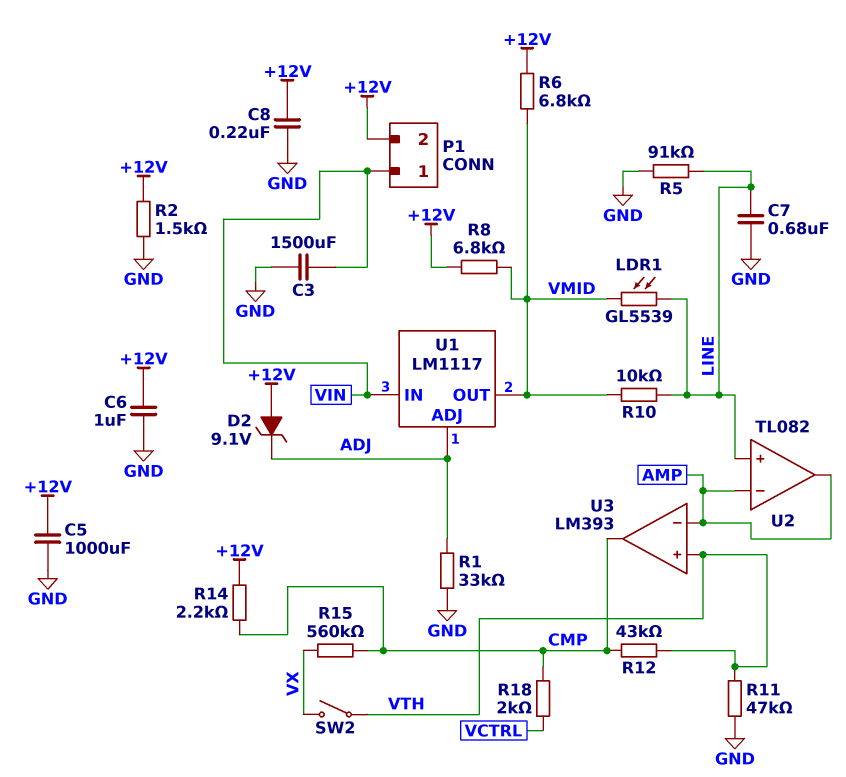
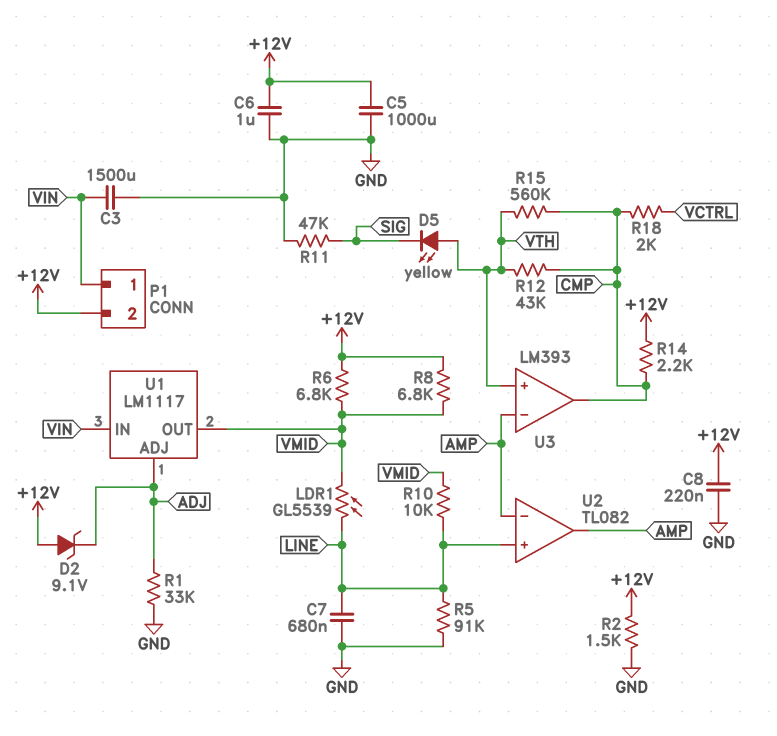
D5: none -> LED yellow (A VTH, K SIG)
R11: 47k (GND, VTH) -> 47k (GND, SIG)
R15: 560k (CMP, VX) -> 560k (CMP, VTH)
SW2: switch (VTH, VX) -> none

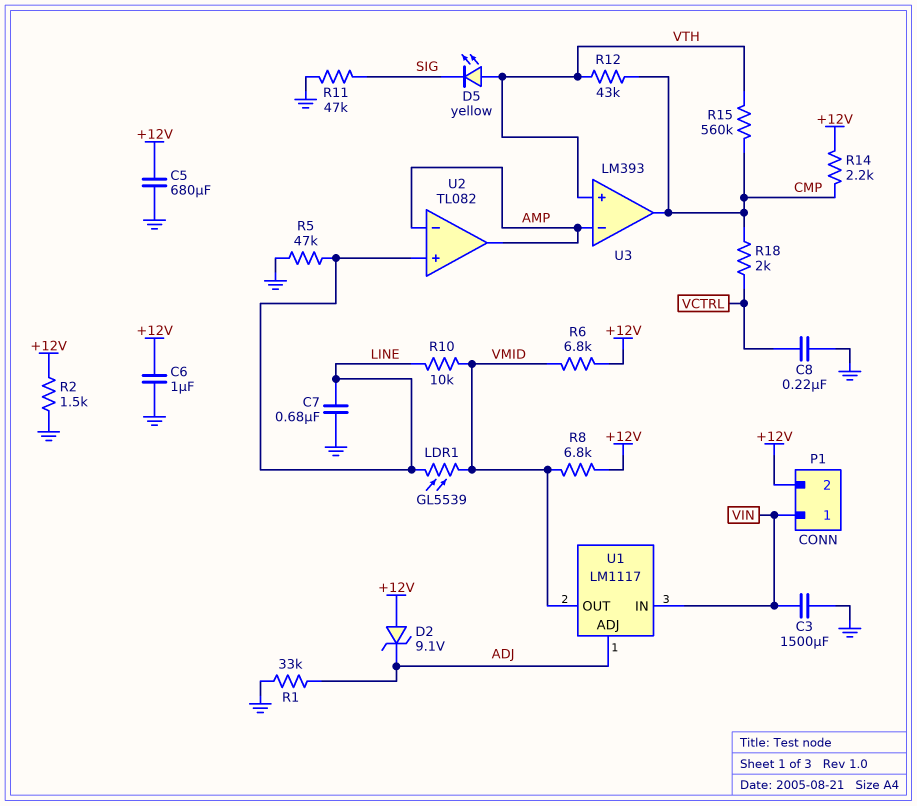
C5: 1000uF (+12V, GND) -> 680uF (+12V, GND)
C8: 220nF (+12V, GND) -> 220nF (GND, VCTRL)
R5: 91k (GND, LINE) -> 47k (GND, LINE)

